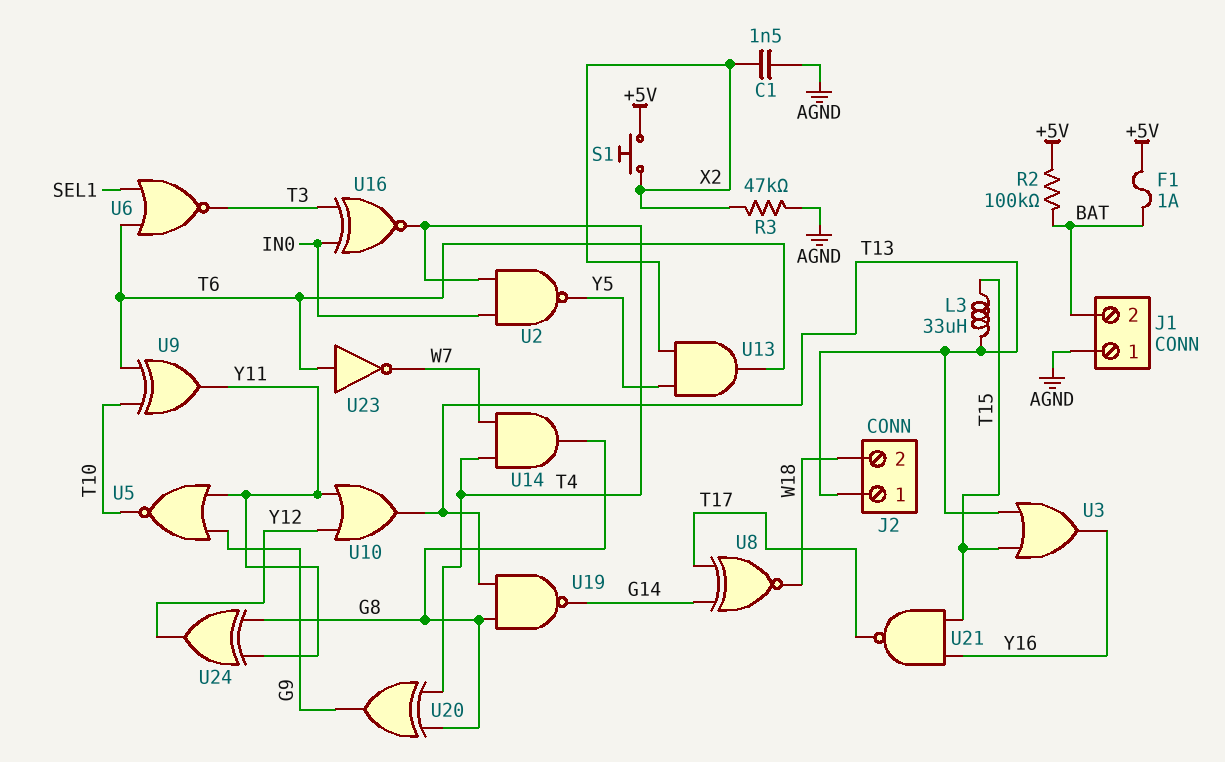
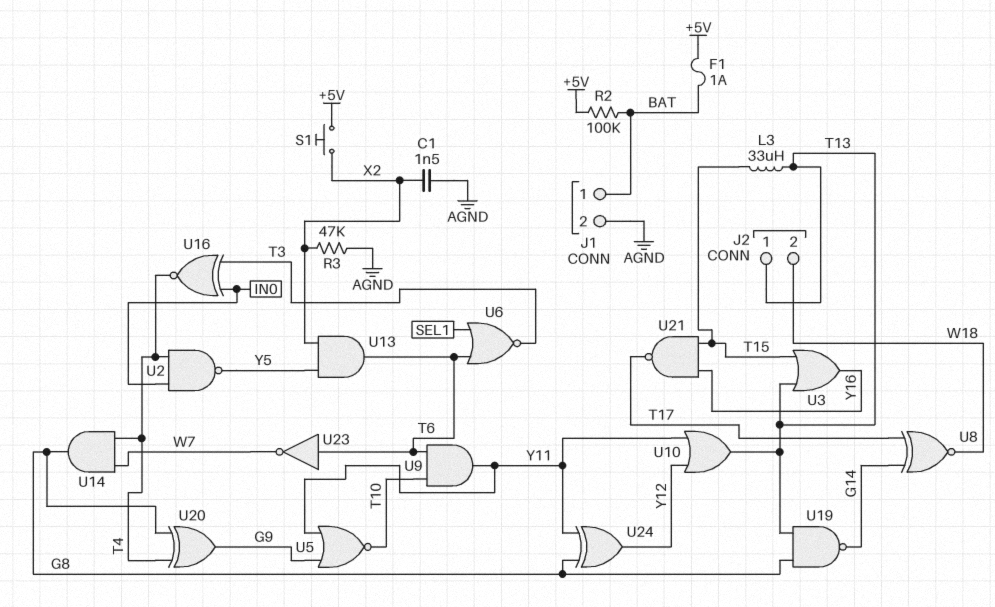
J1 pin 1: AGND -> BAT
J1 pin 2: BAT -> AGND
U9: XOR (in T6, in T10, out Y11) -> AND (in T6, in T10, out Y11)

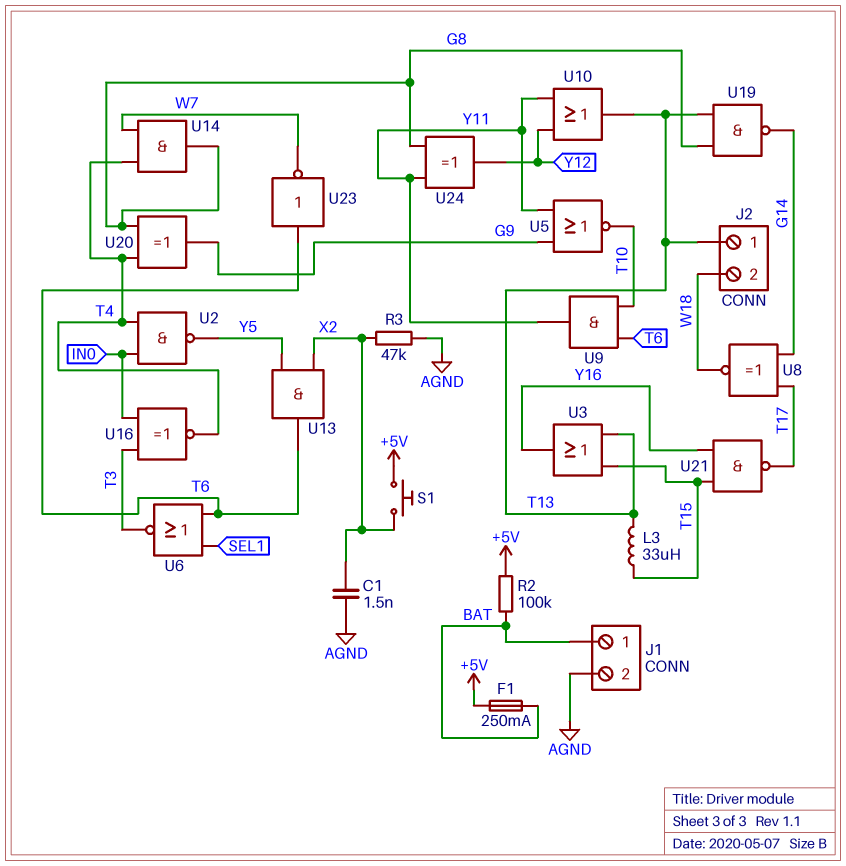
F1: 1A (+5V, BAT) -> 250mA (+5V, BAT)

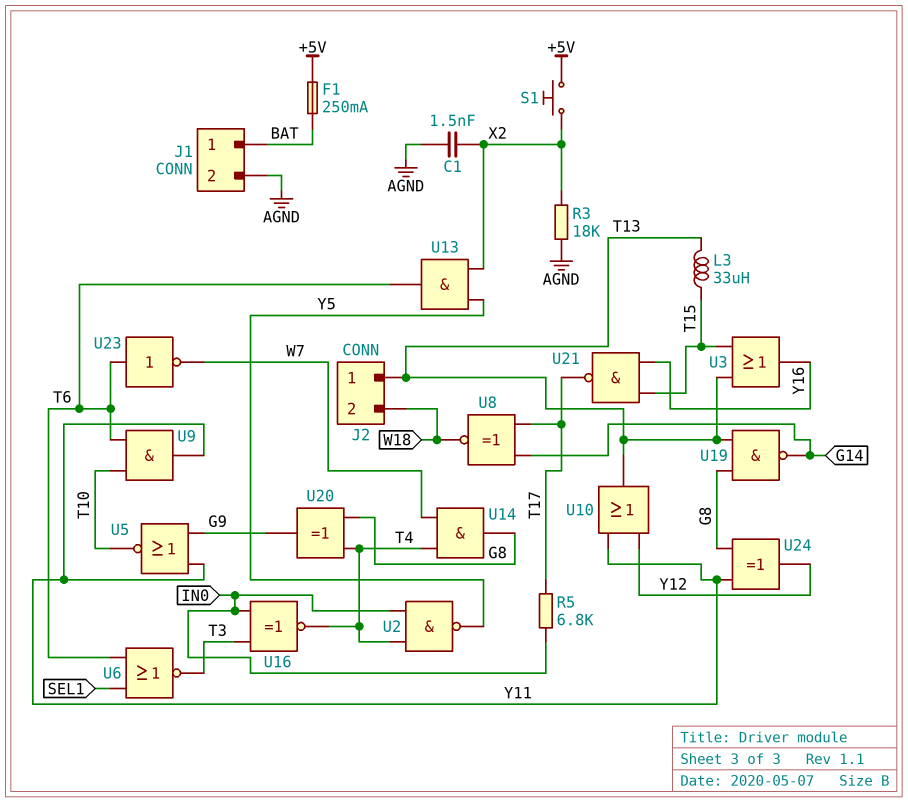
R2: 100k (+5V, BAT) -> none
R3: 47k (AGND, X2) -> 18k (AGND, X2)
R5: none -> 6.8k (IN0, T17)

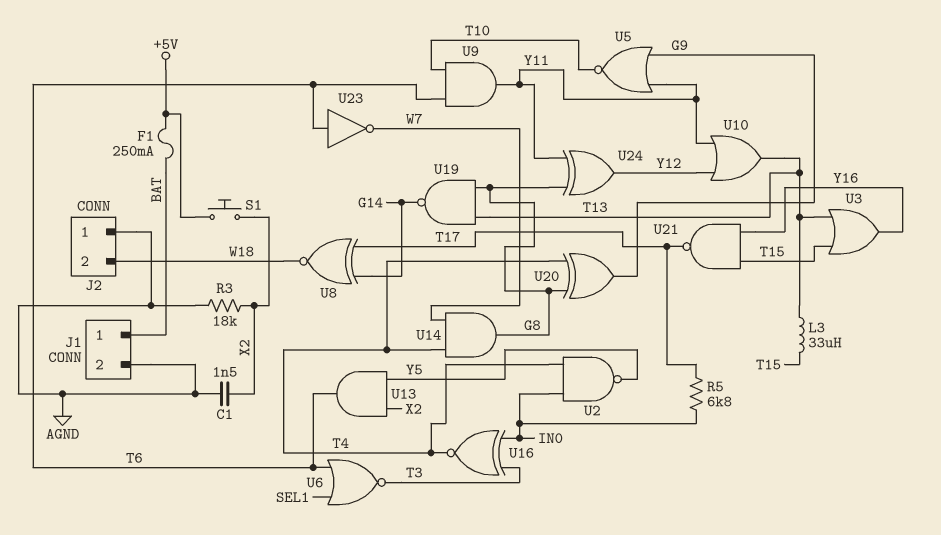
J2 pin 1: T13 -> AGND

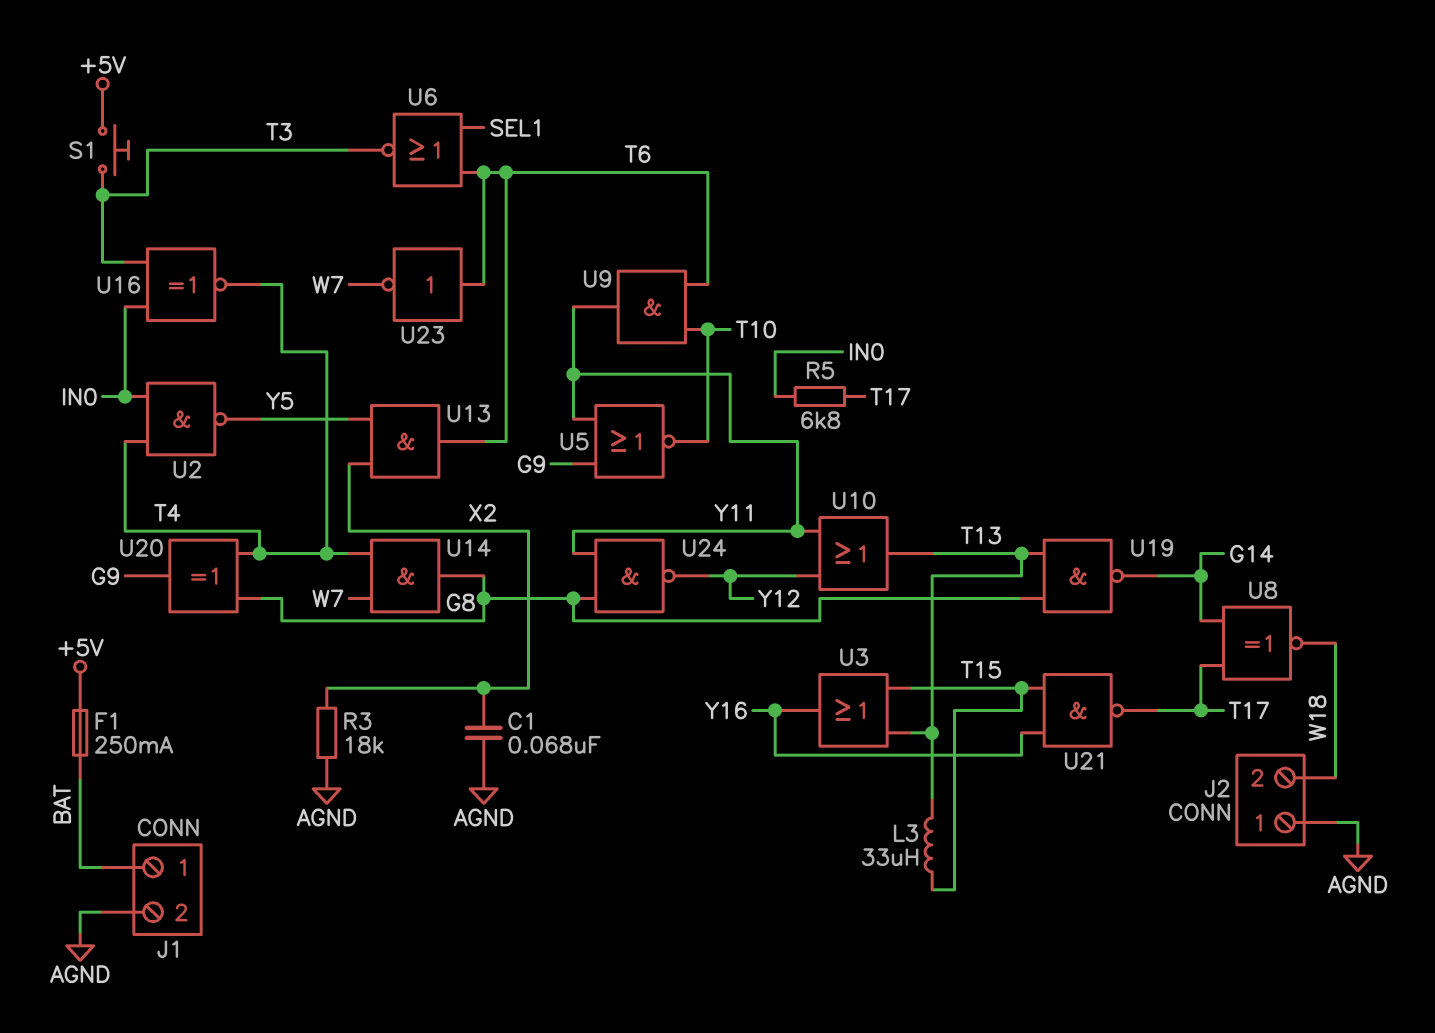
C1: 1.5nF (AGND, X2) -> 68nF (AGND, X2)
S1: button (+5V, X2) -> button (+5V, T3)
U24: XOR (in G8, in Y11, out Y12) -> NAND (in G8, in Y11, out Y12)

